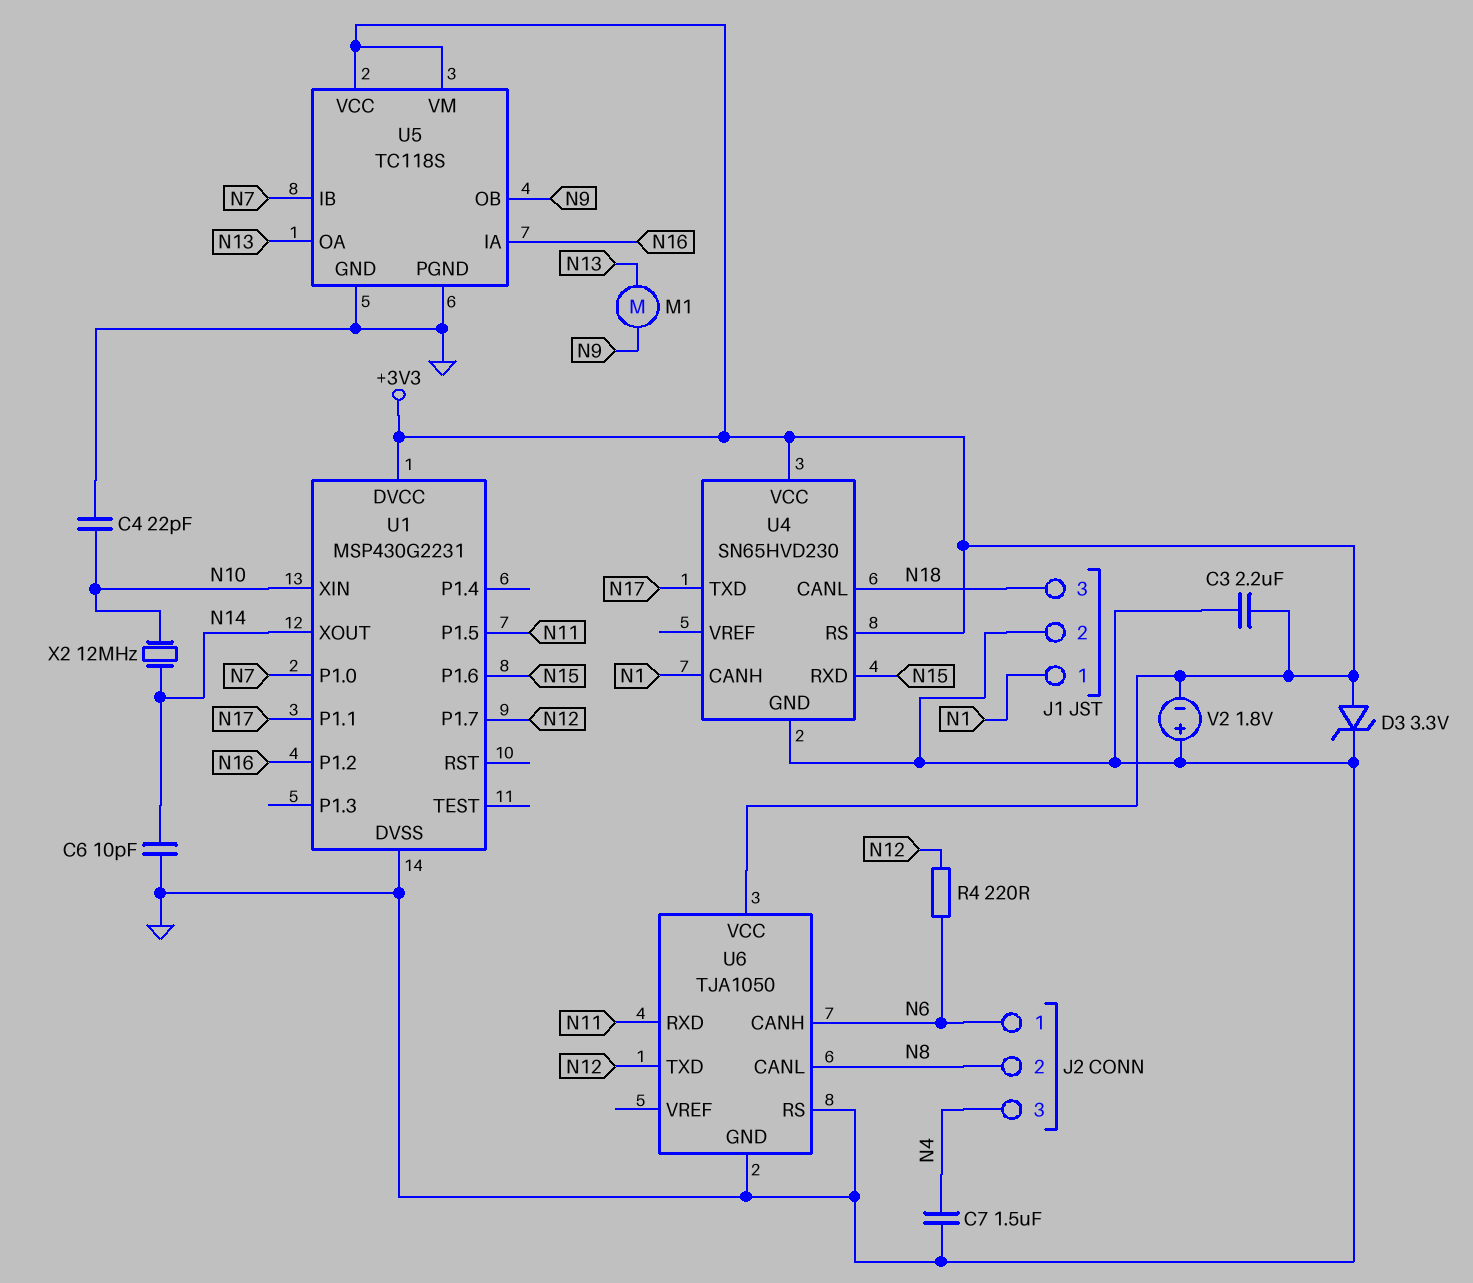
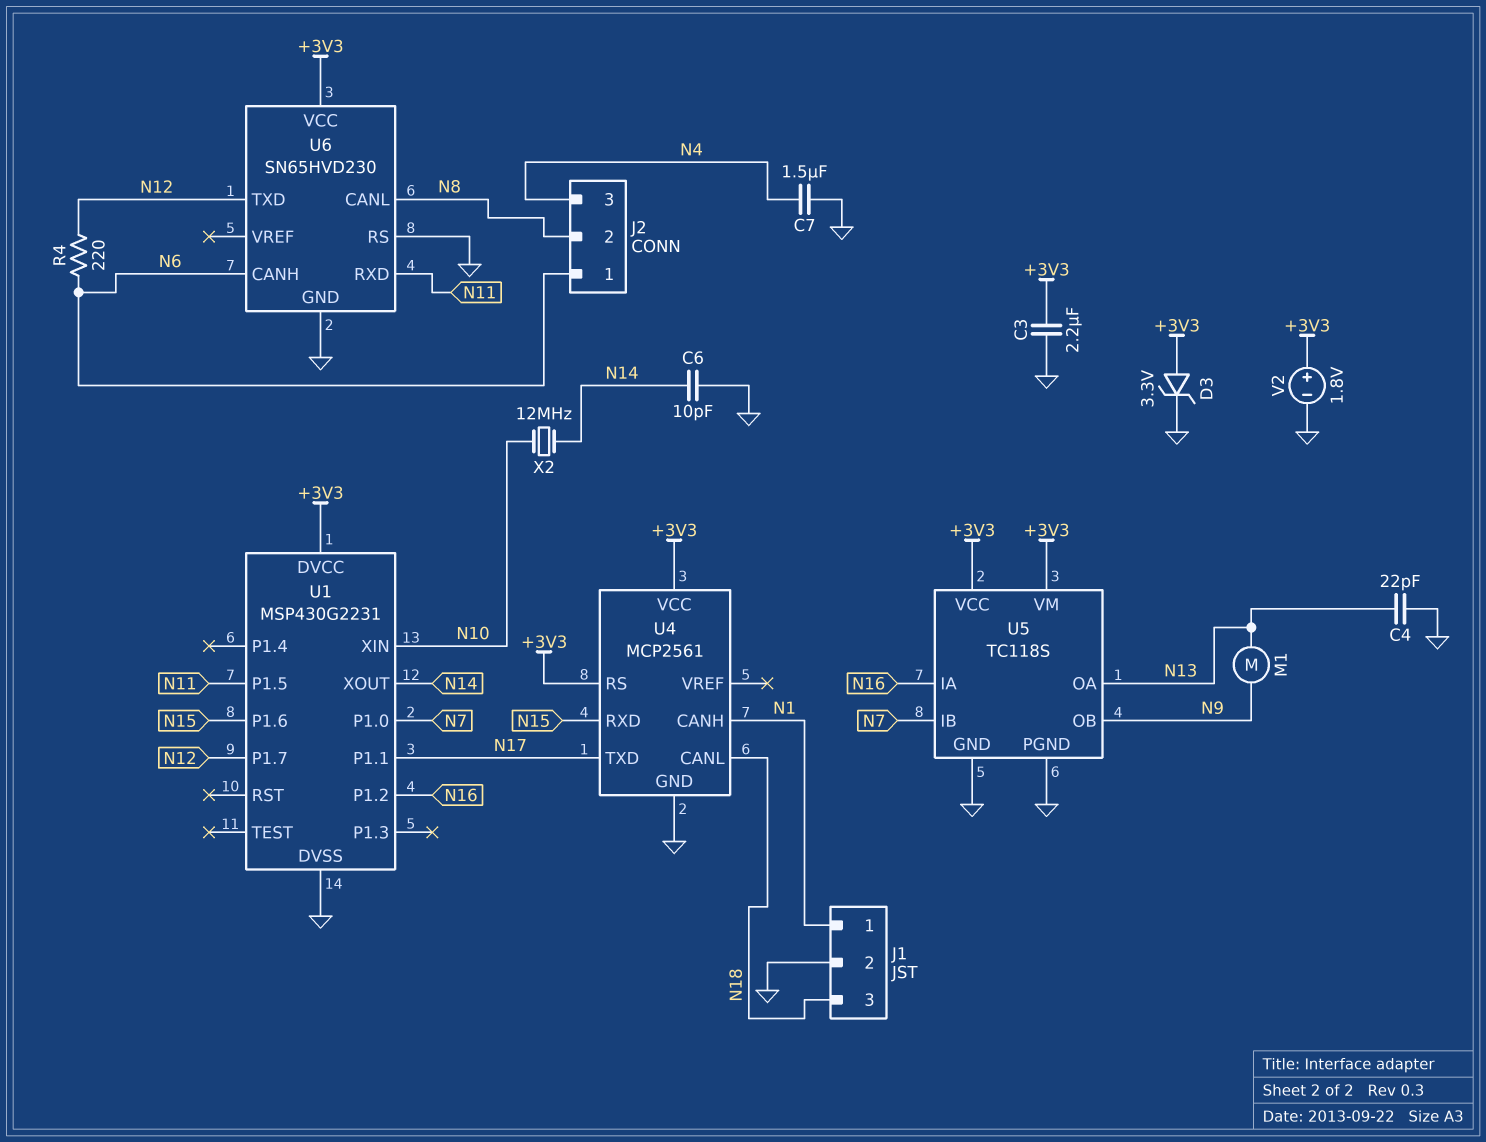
C4: 22pF (GND, N10) -> 22pF (GND, N13)
U4: SN65HVD230 -> MCP2561
U6: TJA1050 -> SN65HVD230
V2: 1.8V (plus GND, minus +3V3) -> 1.8V (plus +3V3, minus GND)

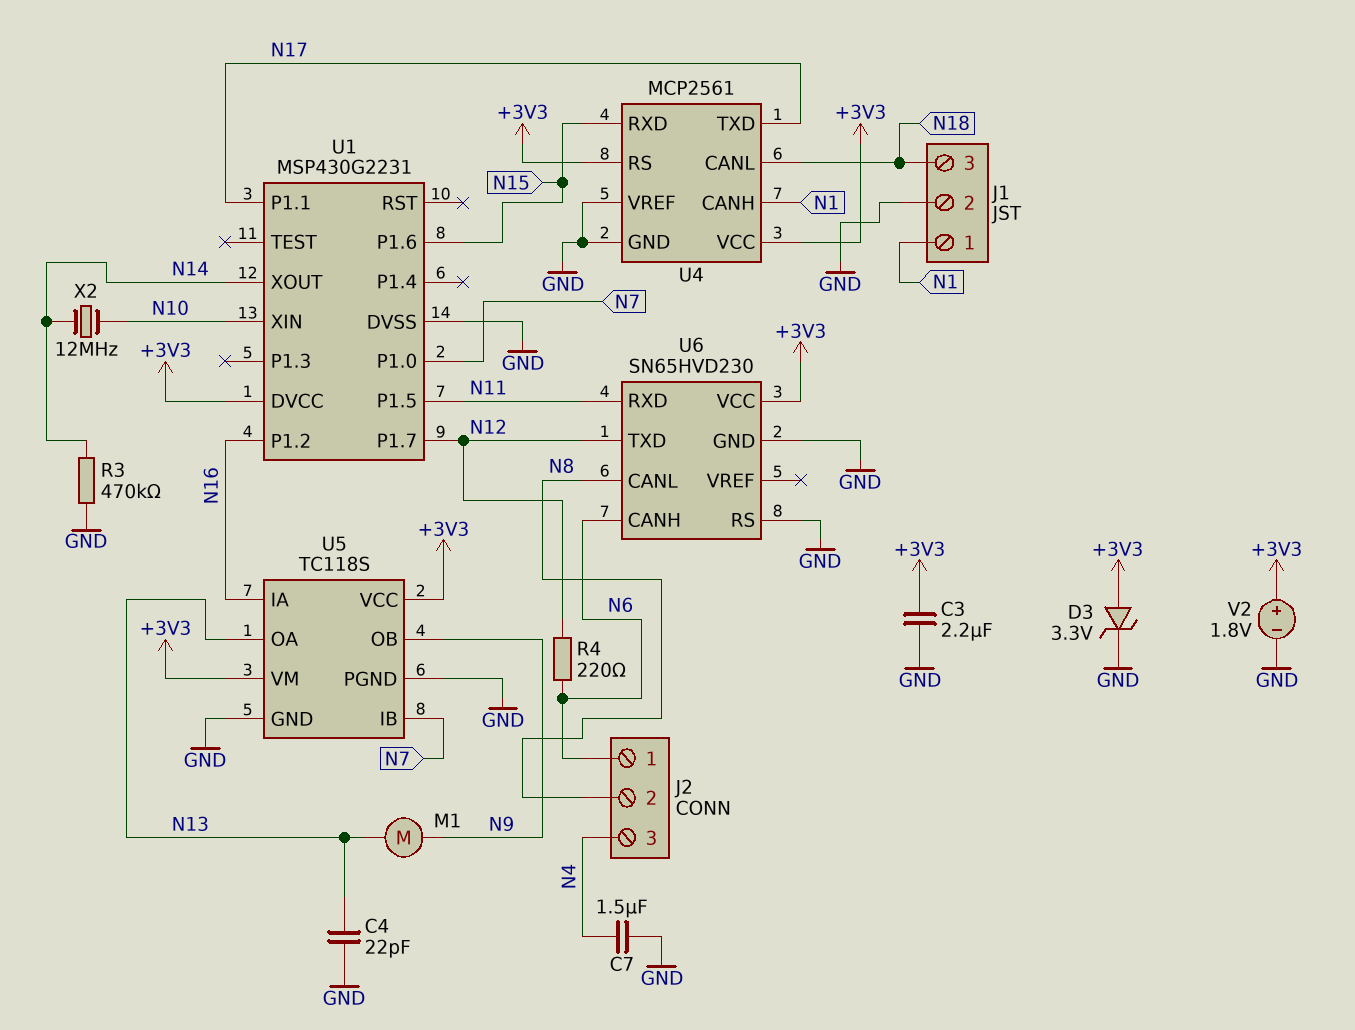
C6: 10pF (GND, N14) -> none
R3: none -> 470k (GND, N14)
U4 pin VREF: none -> GND

